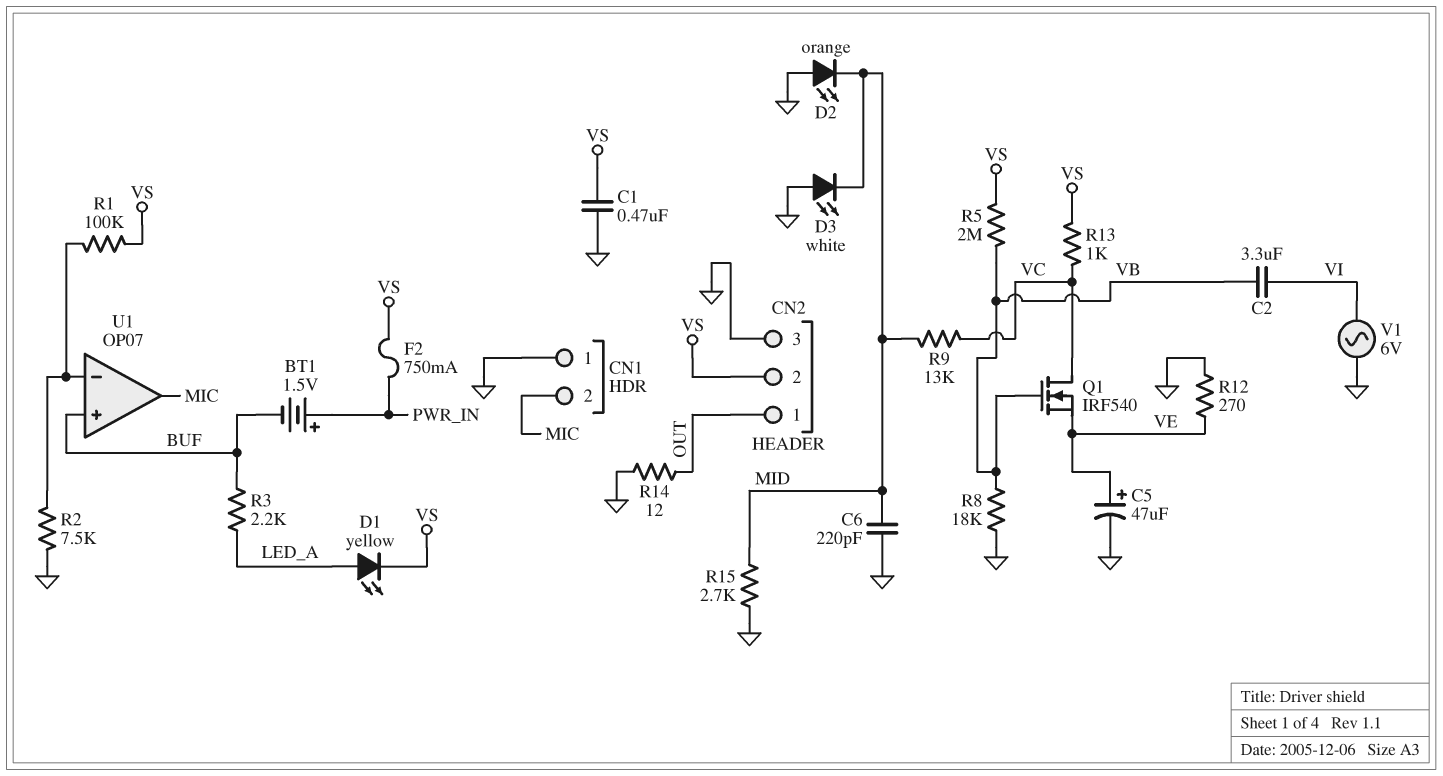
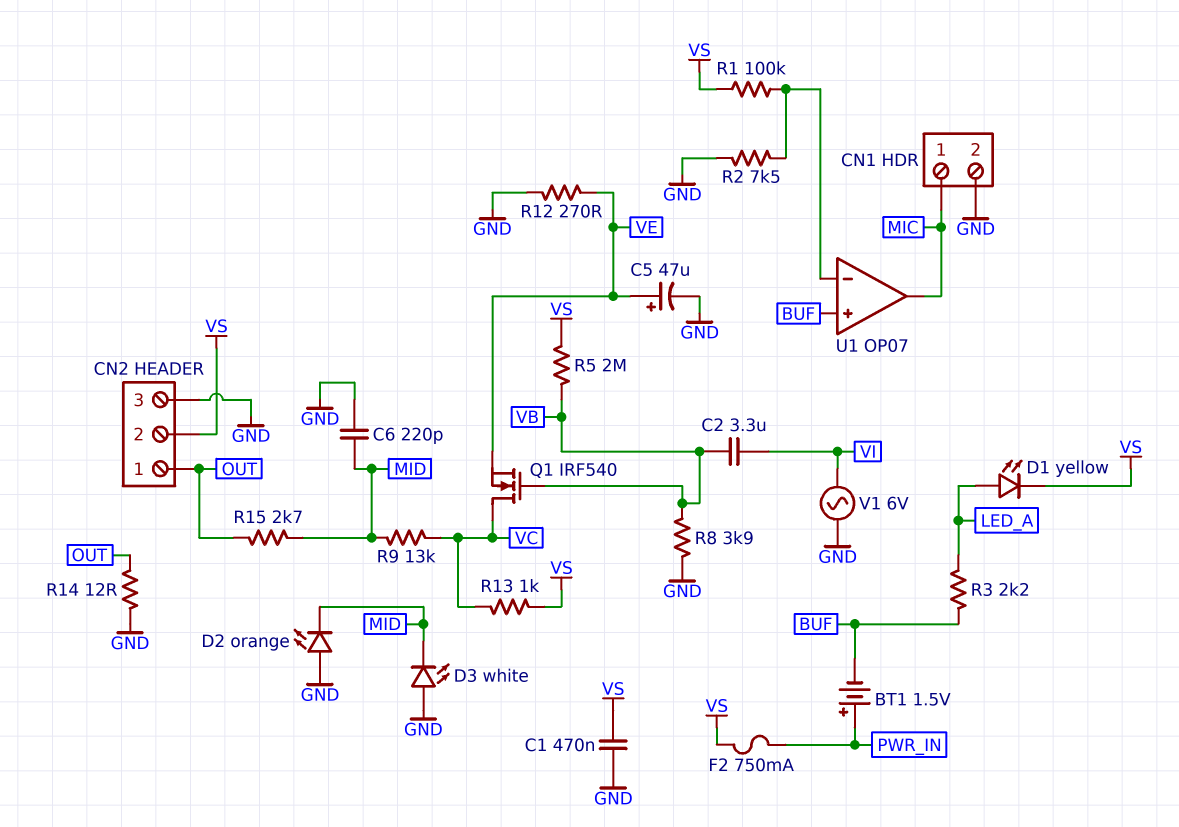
CN1 pin 1: GND -> MIC
CN1 pin 2: MIC -> GND
R8: 18k (GND, VB) -> 3.9k (GND, VB)
R15: 2.7k (GND, MID) -> 2.7k (MID, OUT)

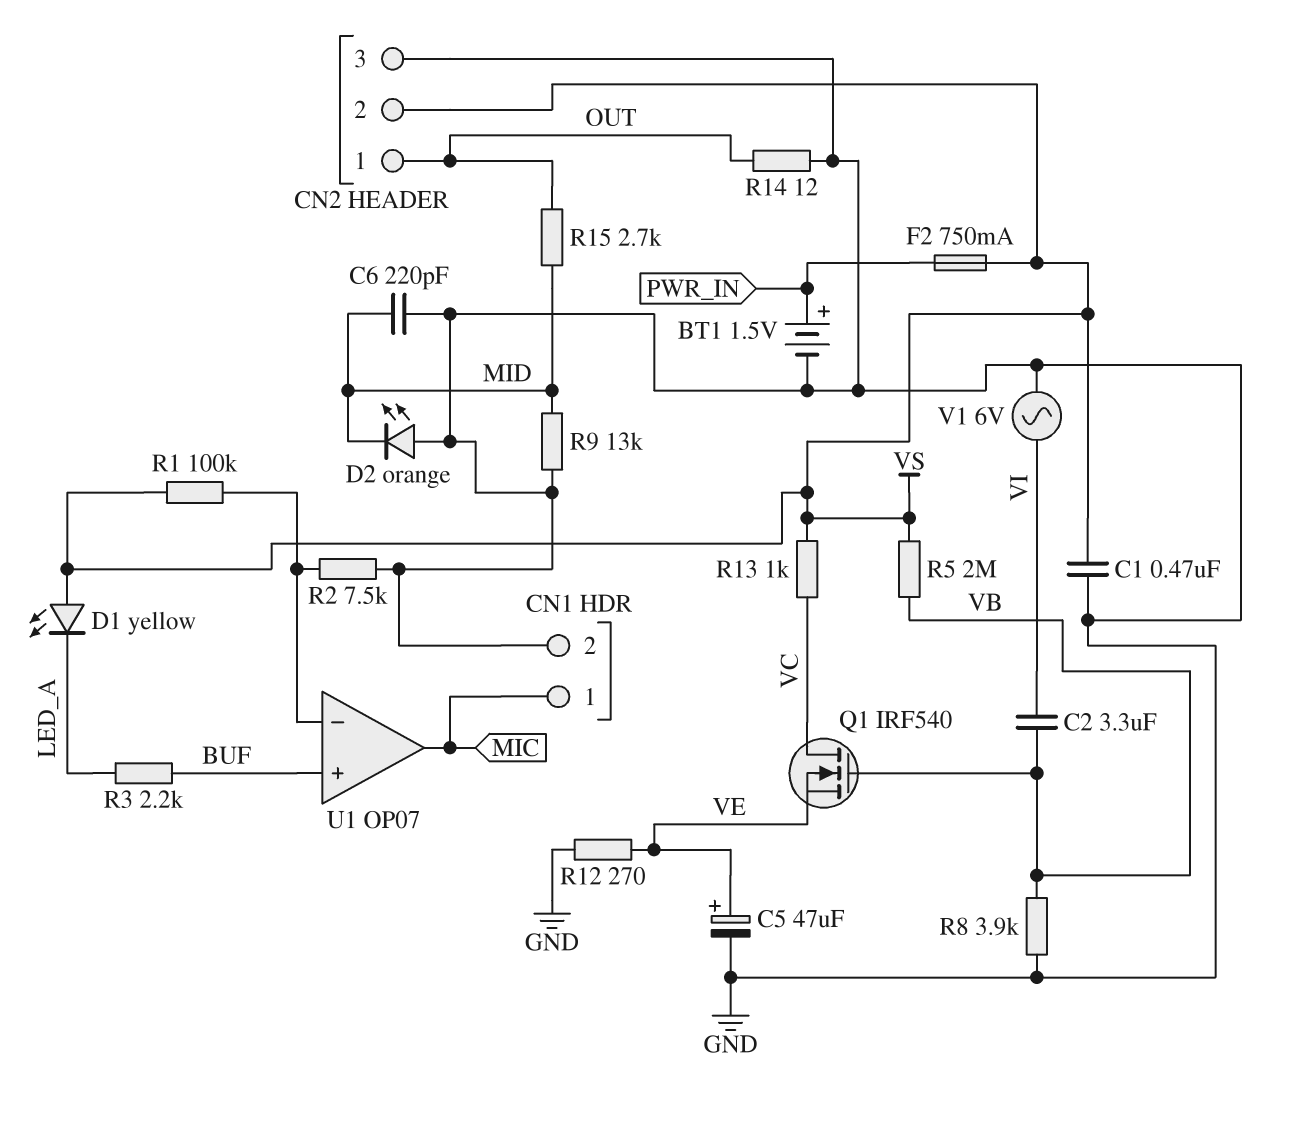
BT1: 1.5V (plus PWR_IN, minus BUF) -> 1.5V (plus PWR_IN, minus GND)
D1: LED yellow (A LED_A, K VS) -> LED yellow (A VS, K LED_A)
D3: LED white (A GND, K MID) -> none
R9: 13k (MID, VC) -> 13k (GND, MID)

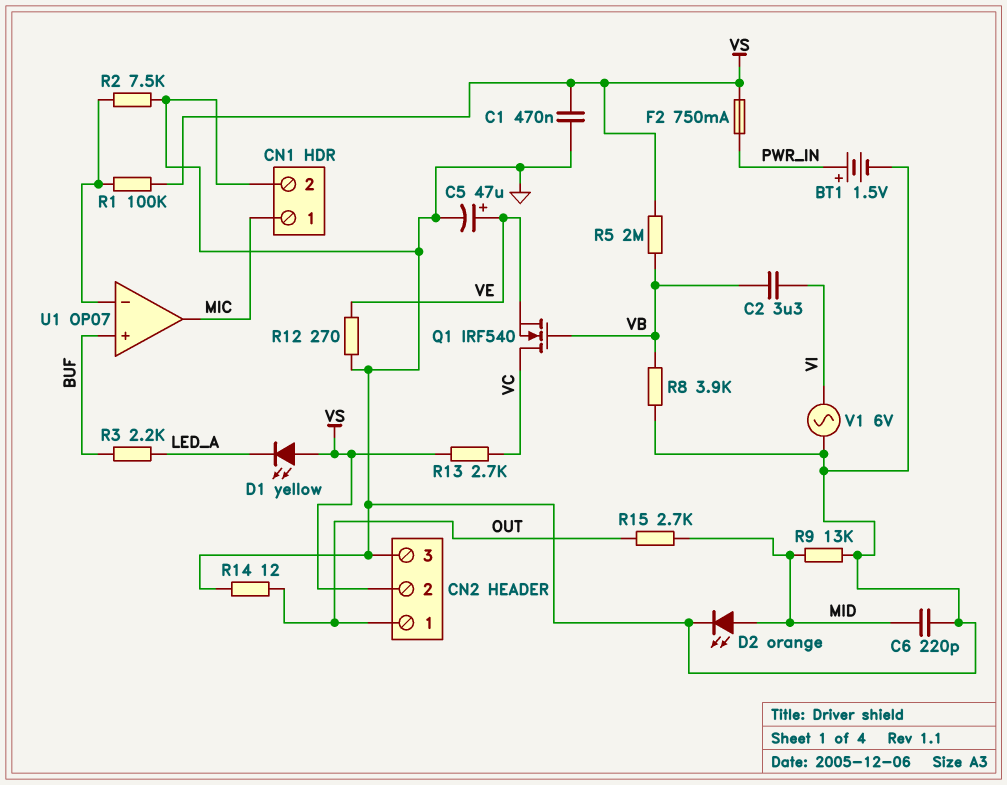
D2: LED orange (A GND, K MID) -> LED orange (A MID, K GND)
R13: 1k (VC, VS) -> 2.7k (VC, VS)

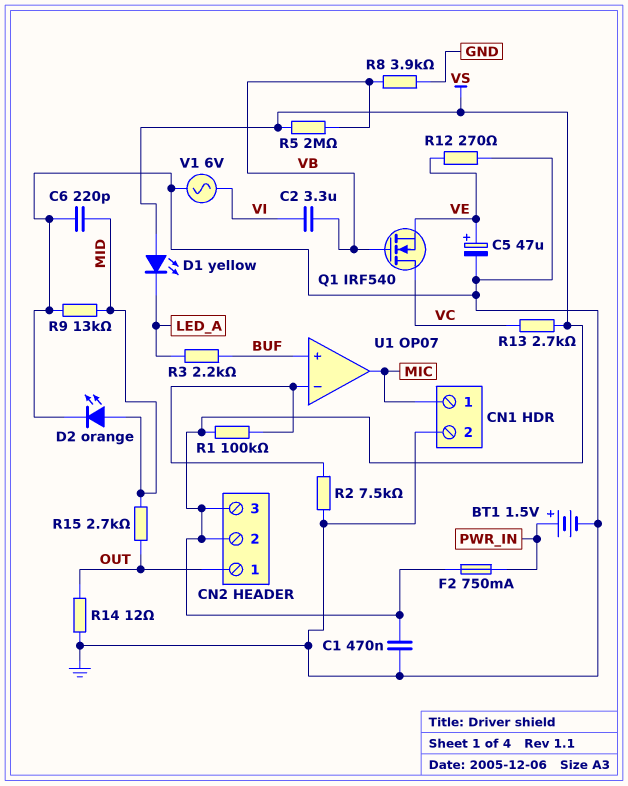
CN2 pin 3: GND -> VS

